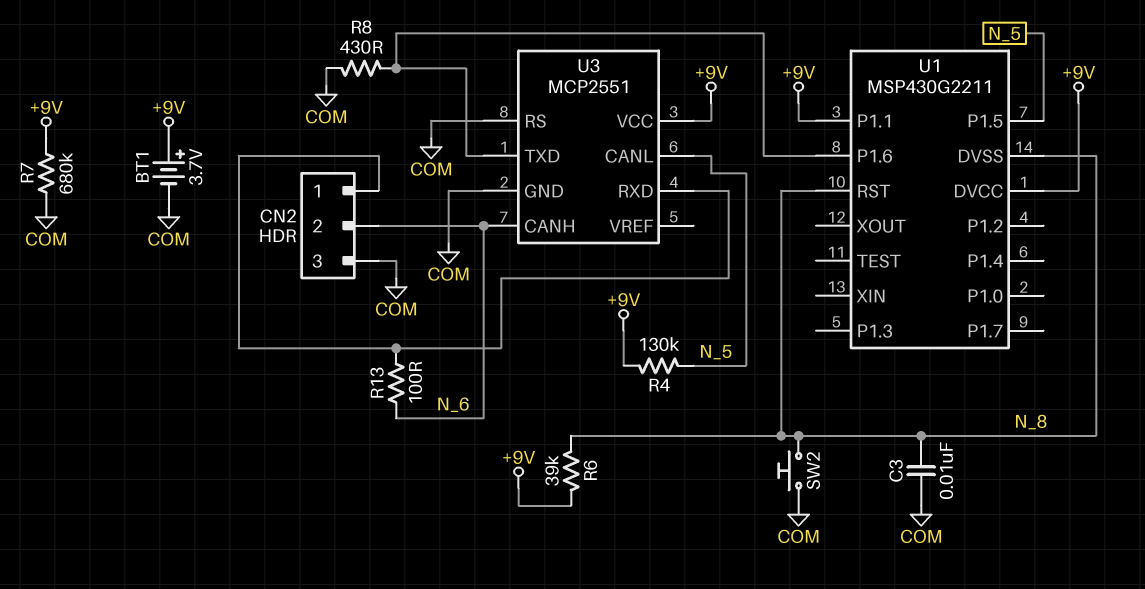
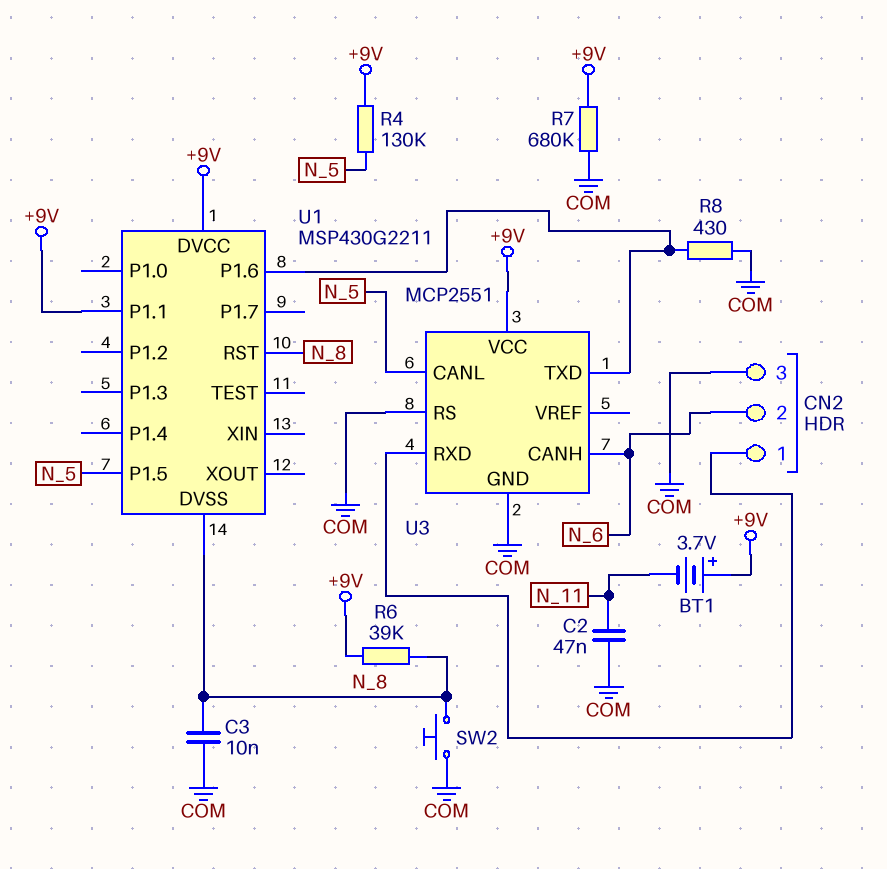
BT1: 3.7V (plus +9V, minus COM) -> 3.7V (plus +9V, minus N_11)
C2: none -> 47nF (COM, N_11)
R13: 100 (CN2/1, N_6) -> none

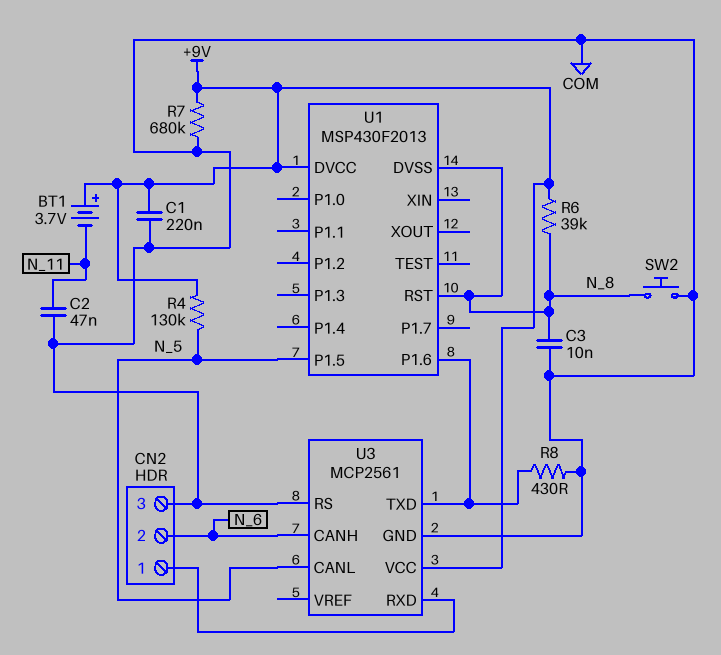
C1: none -> 220nF (+9V, COM)
U1: MSP430G2211 -> MSP430F2013
U1 pin P1.1: +9V -> none
U3: MCP2551 -> MCP2561

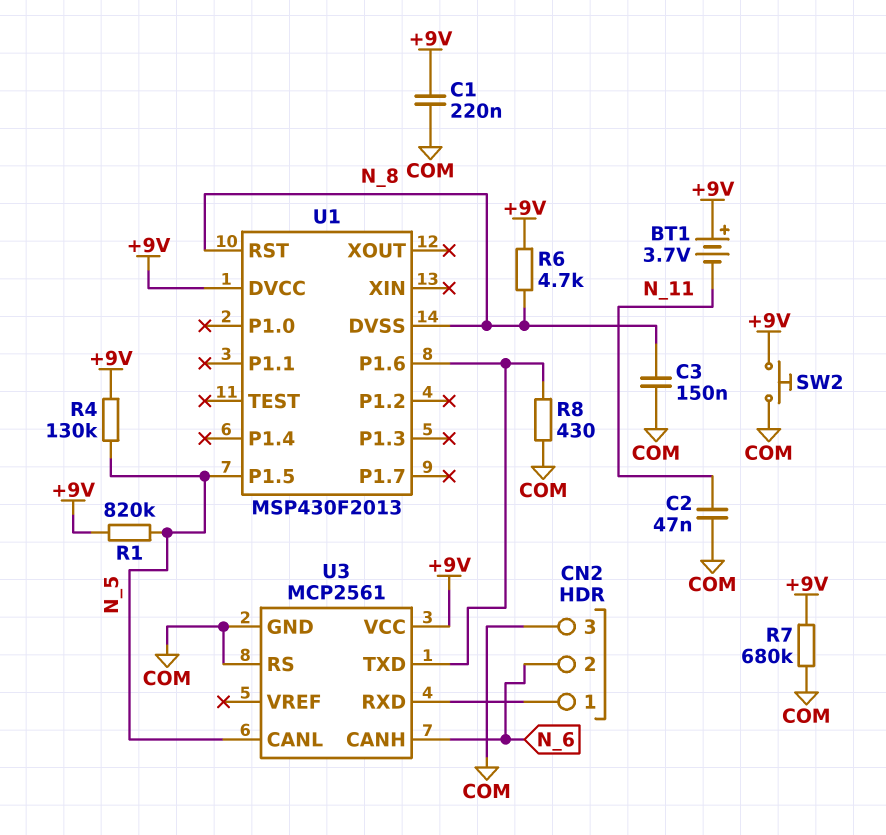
C3: 10nF (COM, N_8) -> 150nF (COM, N_8)
R1: none -> 820k (+9V, N_5)
R6: 39k (+9V, N_8) -> 4.7k (+9V, N_8)
SW2: button (COM, N_8) -> button (+9V, COM)

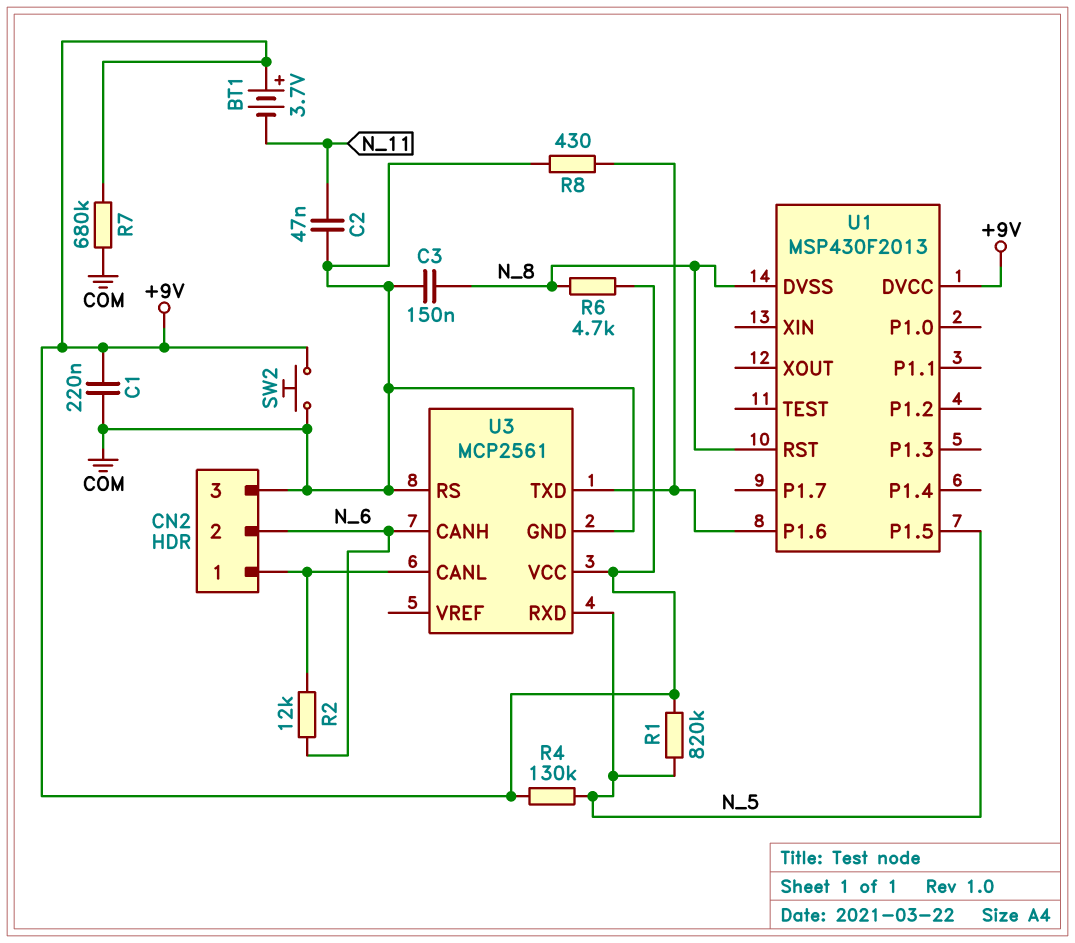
R2: none -> 12k (CN2/1, N_6)
U3 pin CANL: N_5 -> CN2/1
U3 pin RXD: CN2/1 -> N_5

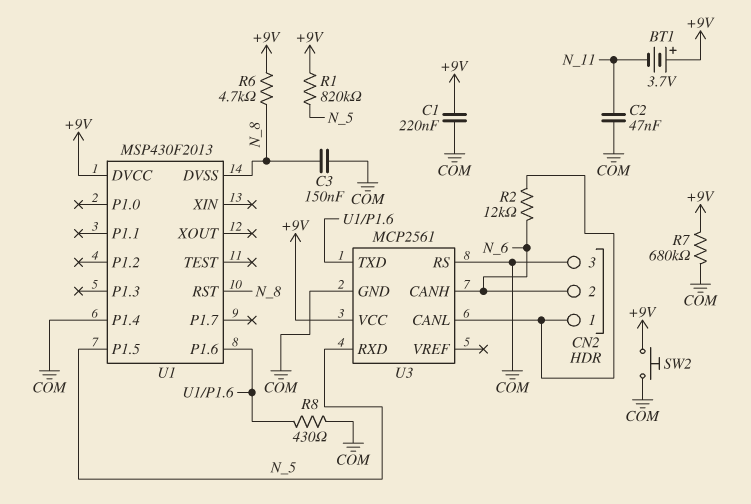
R4: 130k (+9V, N_5) -> none
U1 pin P1.4: none -> COM

